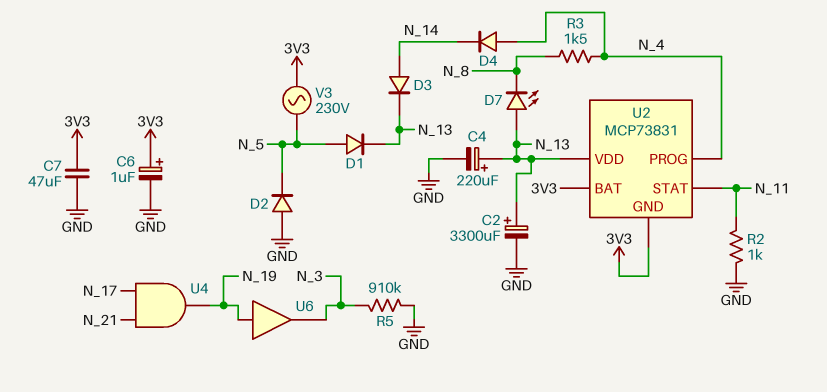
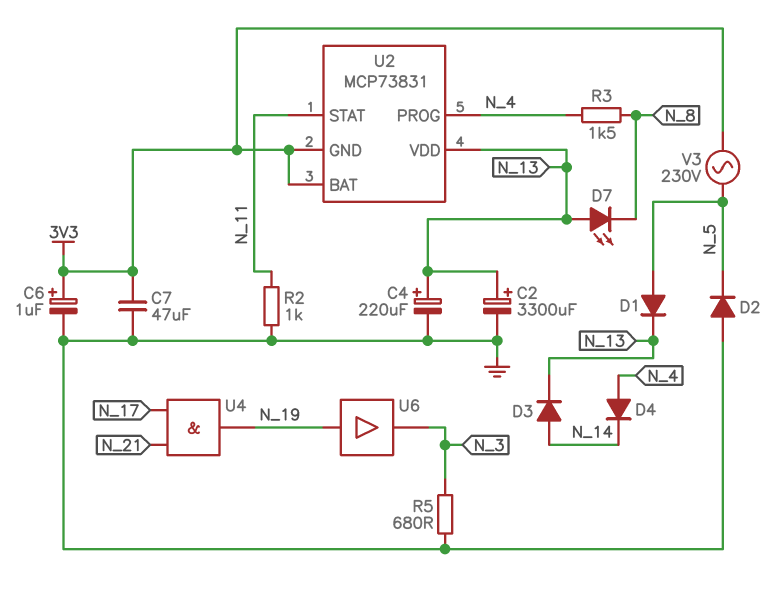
R5: 910k (GND, N_3) -> 680 (GND, N_3)

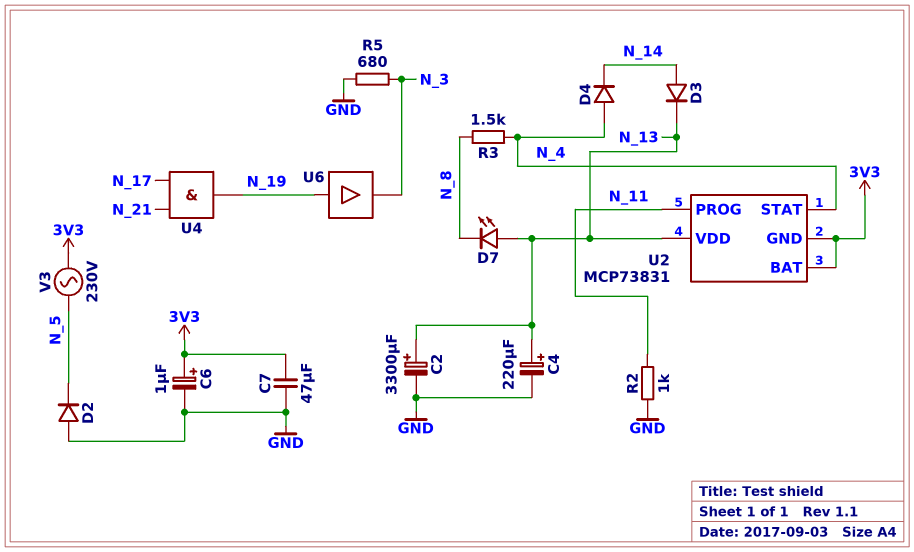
D1: diode (A N_5, K N_13) -> none
U2 pin PROG: N_4 -> N_11
U2 pin STAT: N_11 -> N_4

